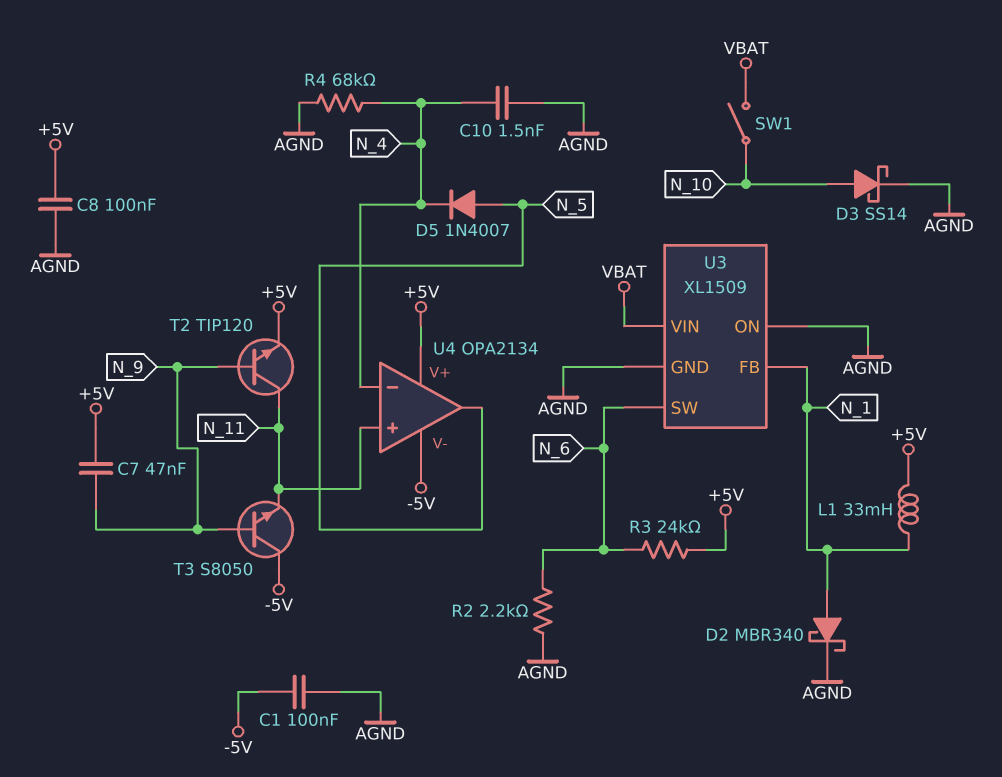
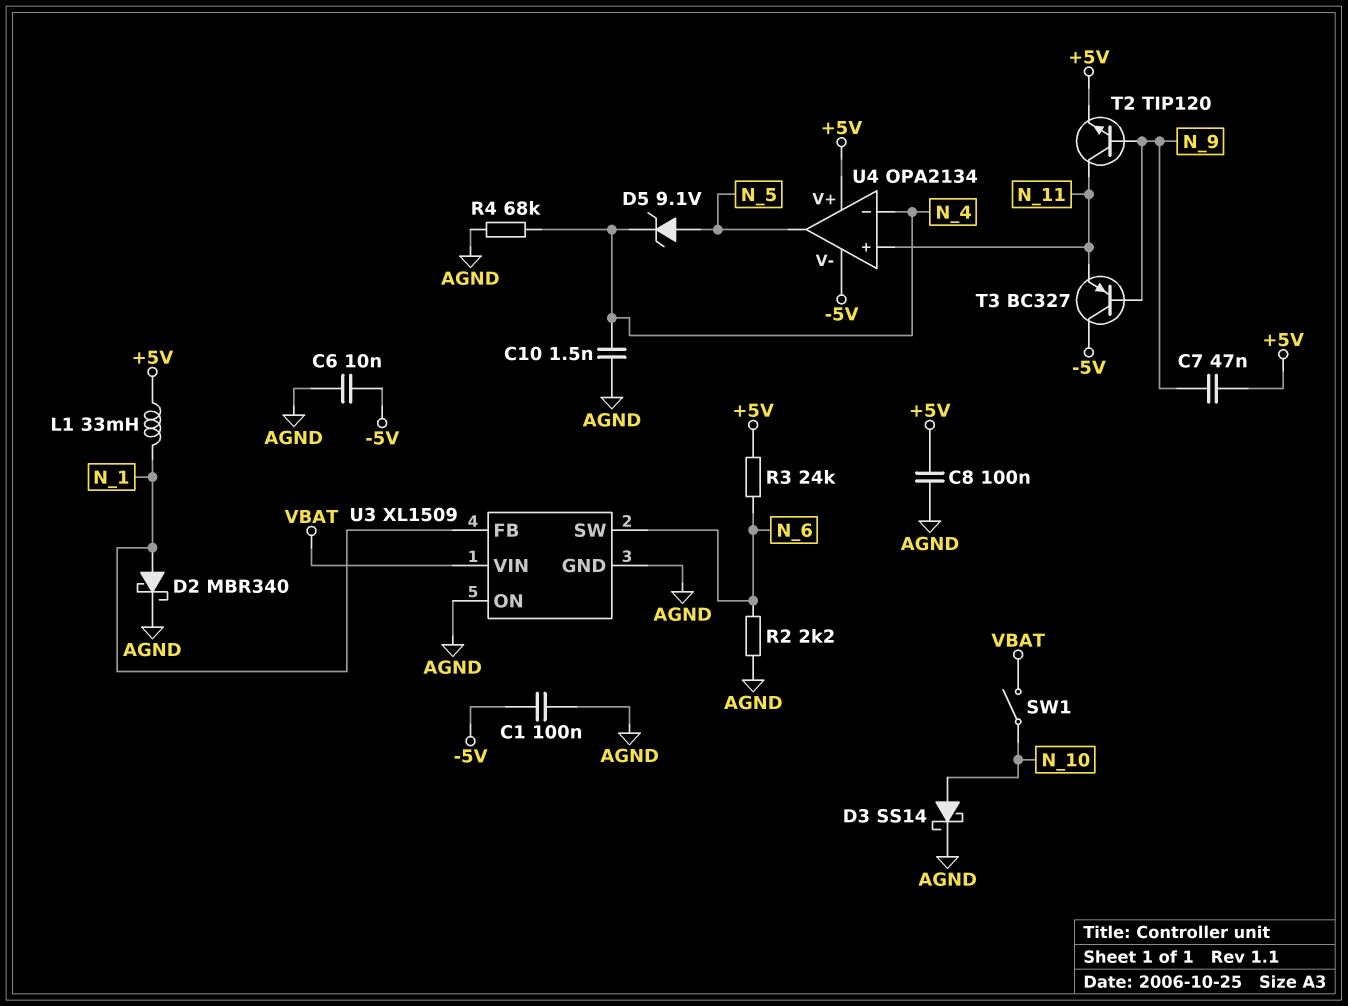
C6: none -> 10nF (-5V, AGND)
D5: diode 1N4007 (A N_5, K N_4) -> zener 9.1V (A N_5, K N_4)
T3: NPN S8050 (B N_9, C -5V, E N_11) -> PNP BC327 (B N_9, C -5V, E N_11)

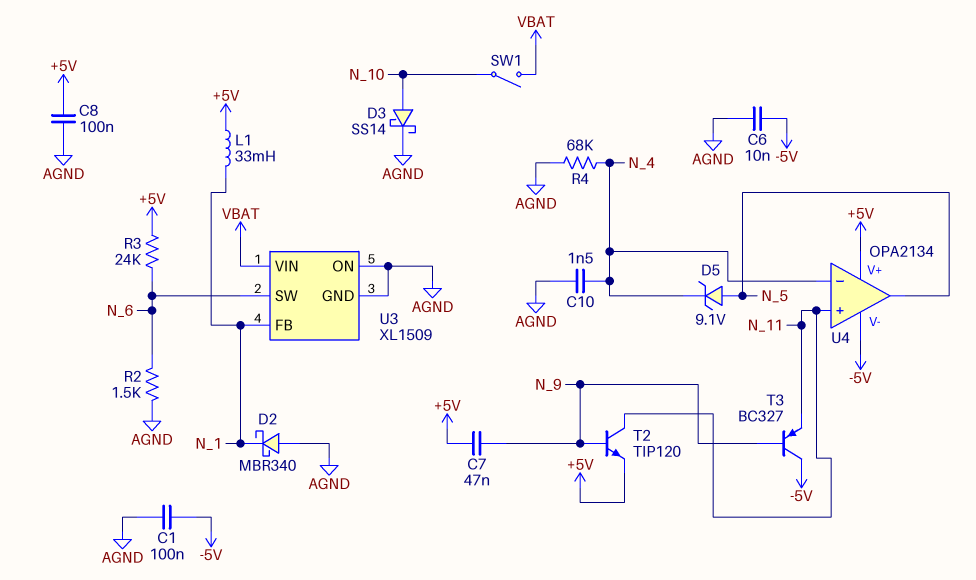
D2: schottky MBR340 (A N_1, K AGND) -> schottky MBR340 (A AGND, K N_1)
R2: 2.2k (AGND, N_6) -> 1.5k (AGND, N_6)

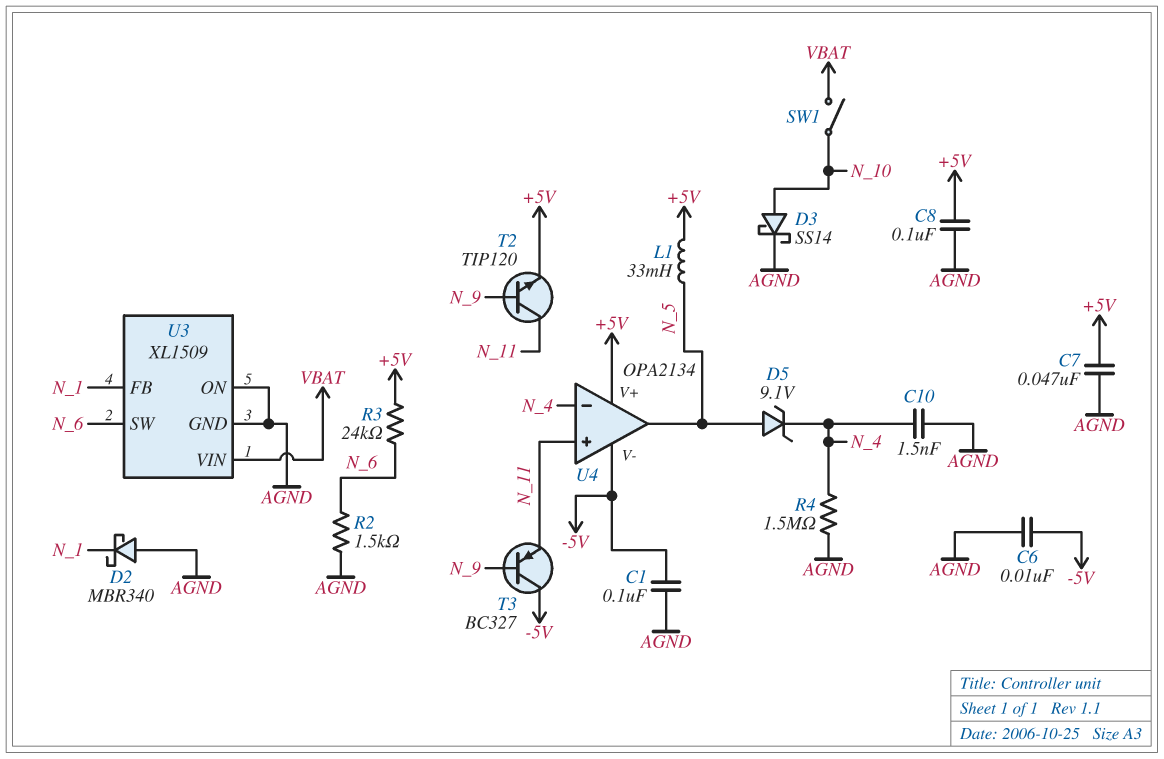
C7: 47nF (+5V, N_9) -> 47nF (+5V, AGND)
L1: 33mH (+5V, N_1) -> 33mH (+5V, N_5)
R4: 68k (AGND, N_4) -> 1.5M (AGND, N_4)

